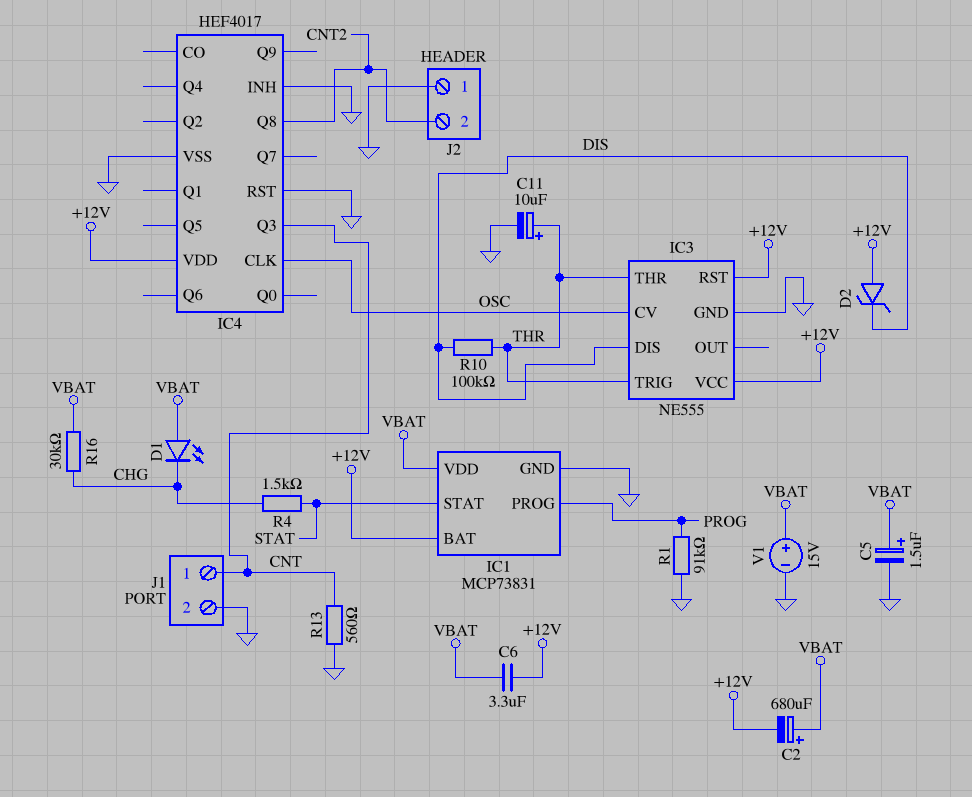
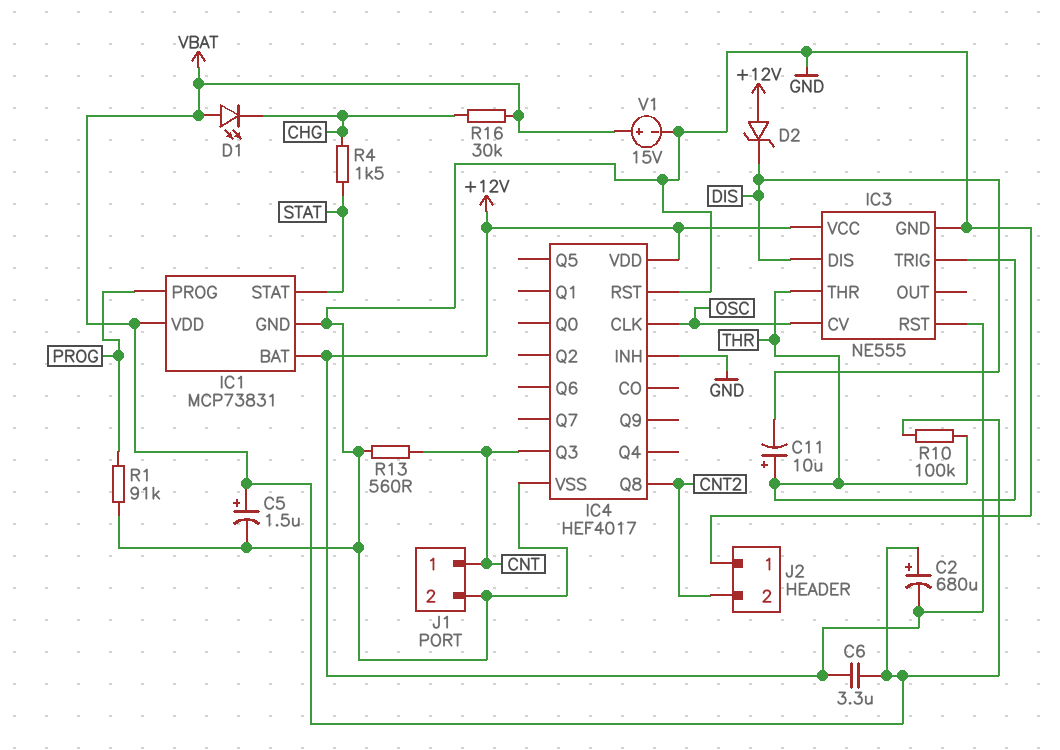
C11: 10uF (plus THR, minus GND) -> 10uF (plus THR, minus DIS)
R10: 100k (DIS, THR) -> 100k (THR, VBAT)

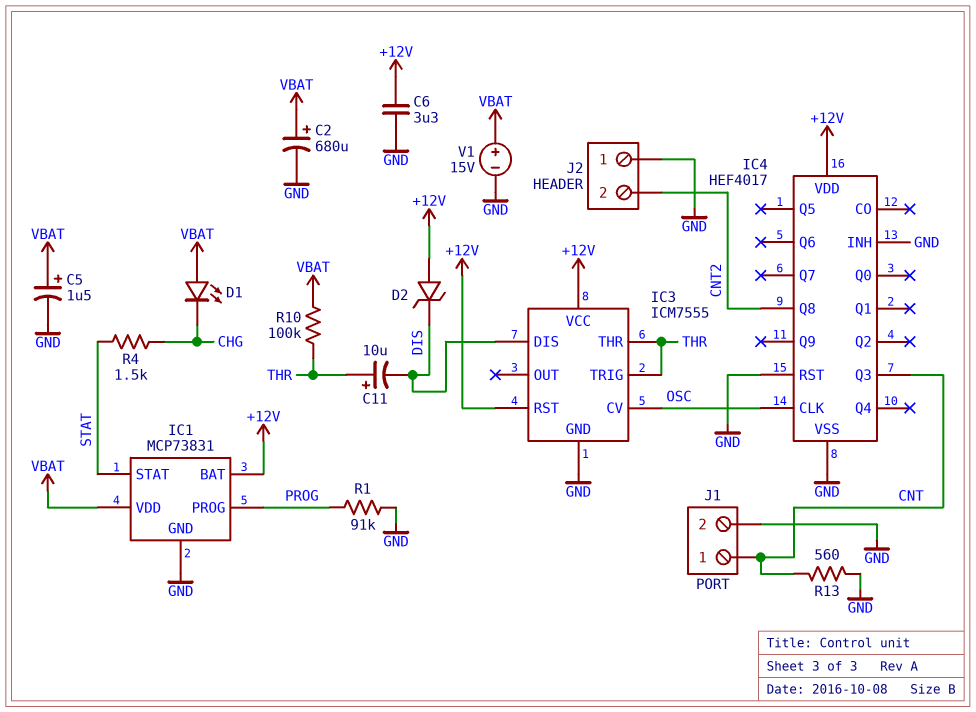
C2: 680uF (plus VBAT, minus +12V) -> 680uF (plus VBAT, minus GND)
C6: 3.3uF (+12V, VBAT) -> 3.3uF (+12V, GND)
IC3: NE555 -> ICM7555
R16: 30k (CHG, VBAT) -> none

